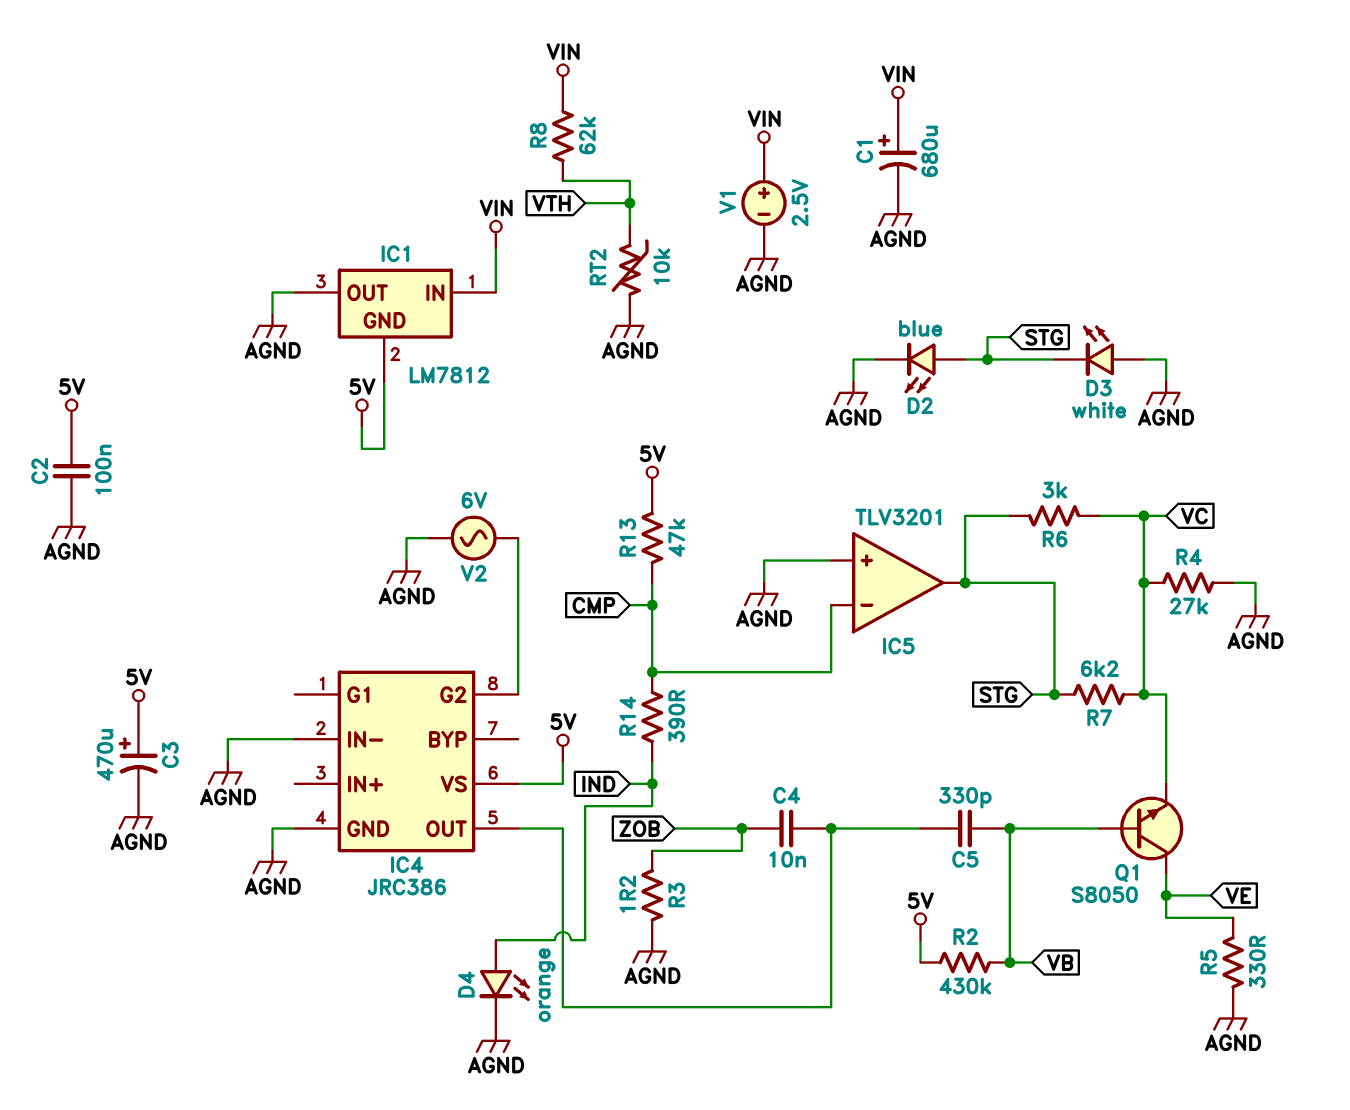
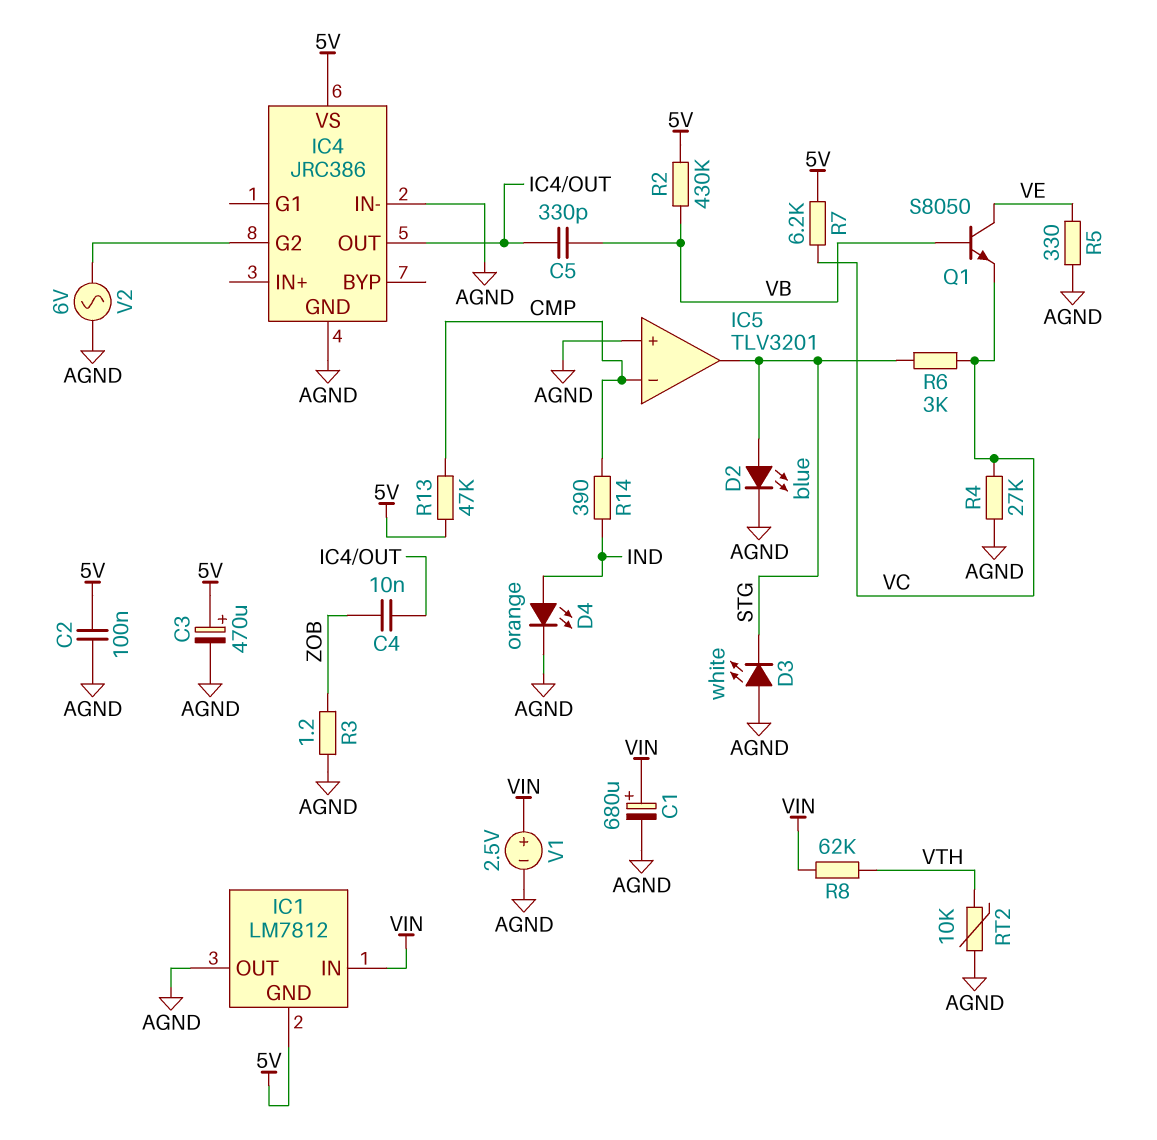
R7: 6.2k (STG, VC) -> 6.2k (5V, VC)

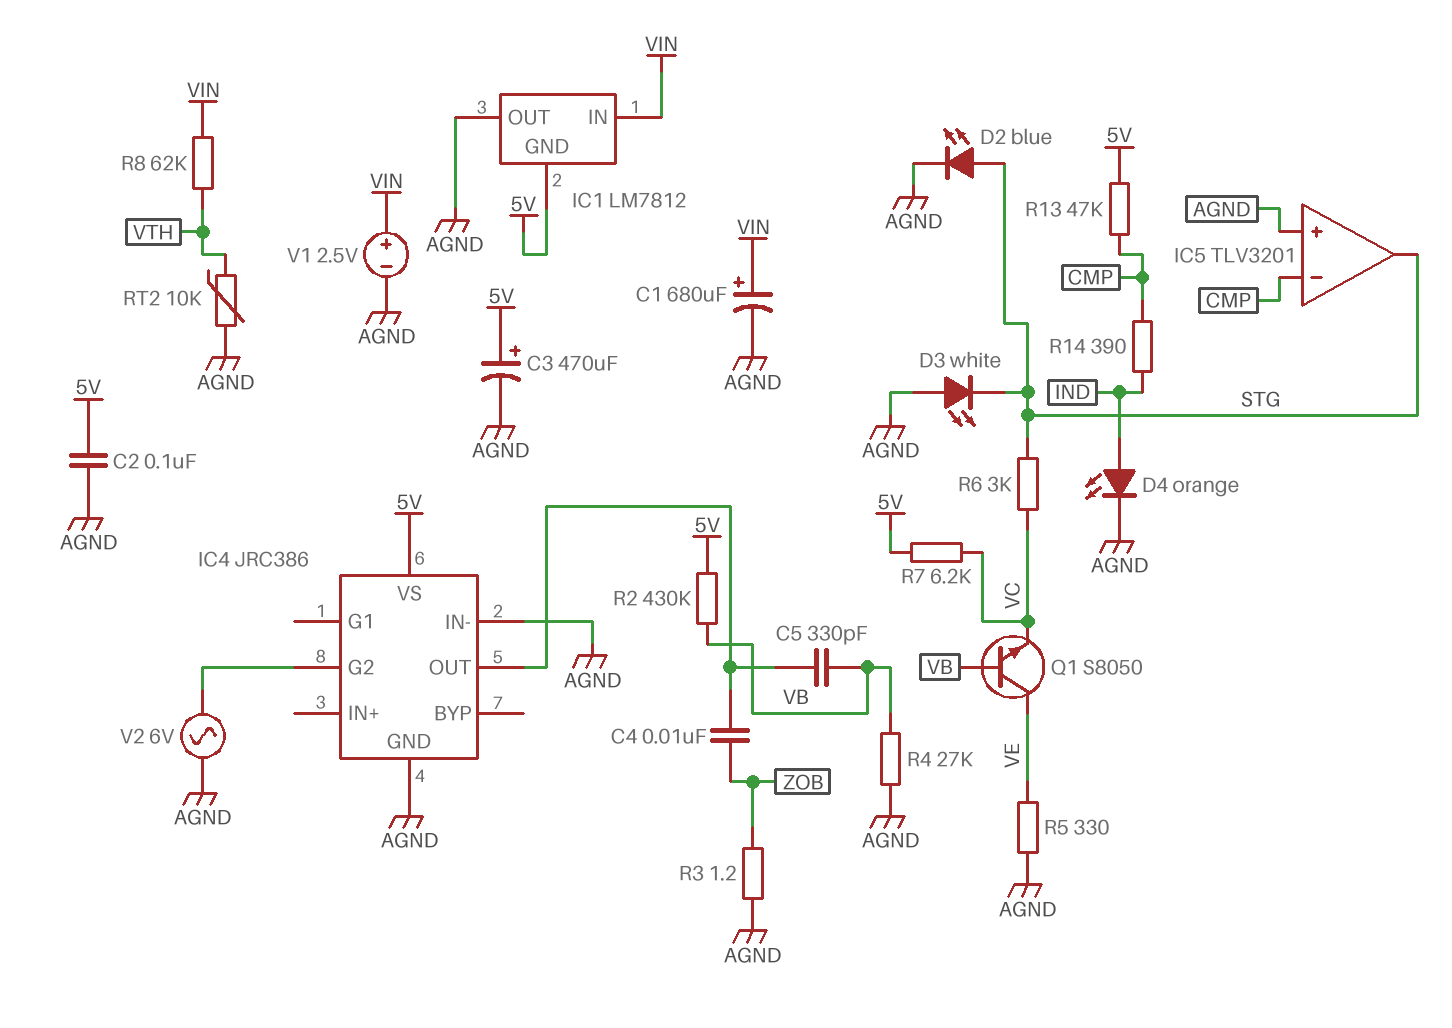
R4: 27k (AGND, VC) -> 27k (AGND, VB)

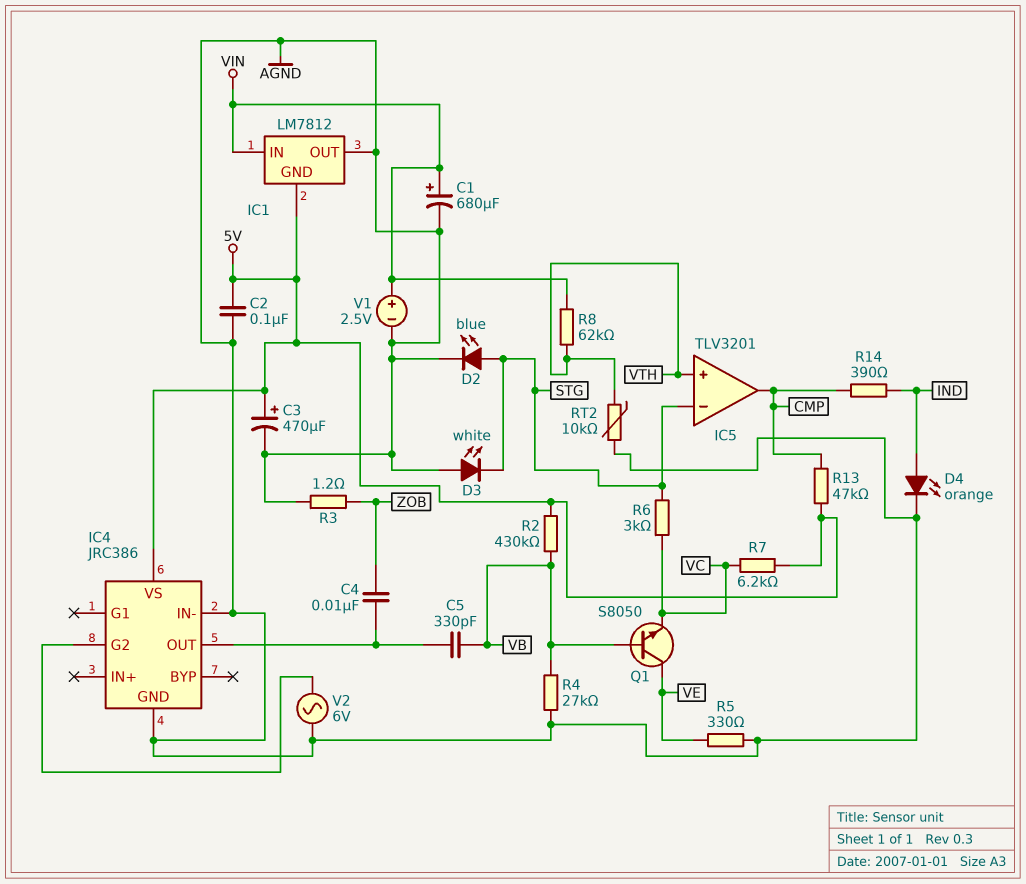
IC5 pin in+: AGND -> VTH
IC5 pin in-: CMP -> STG
IC5 pin out: STG -> CMP

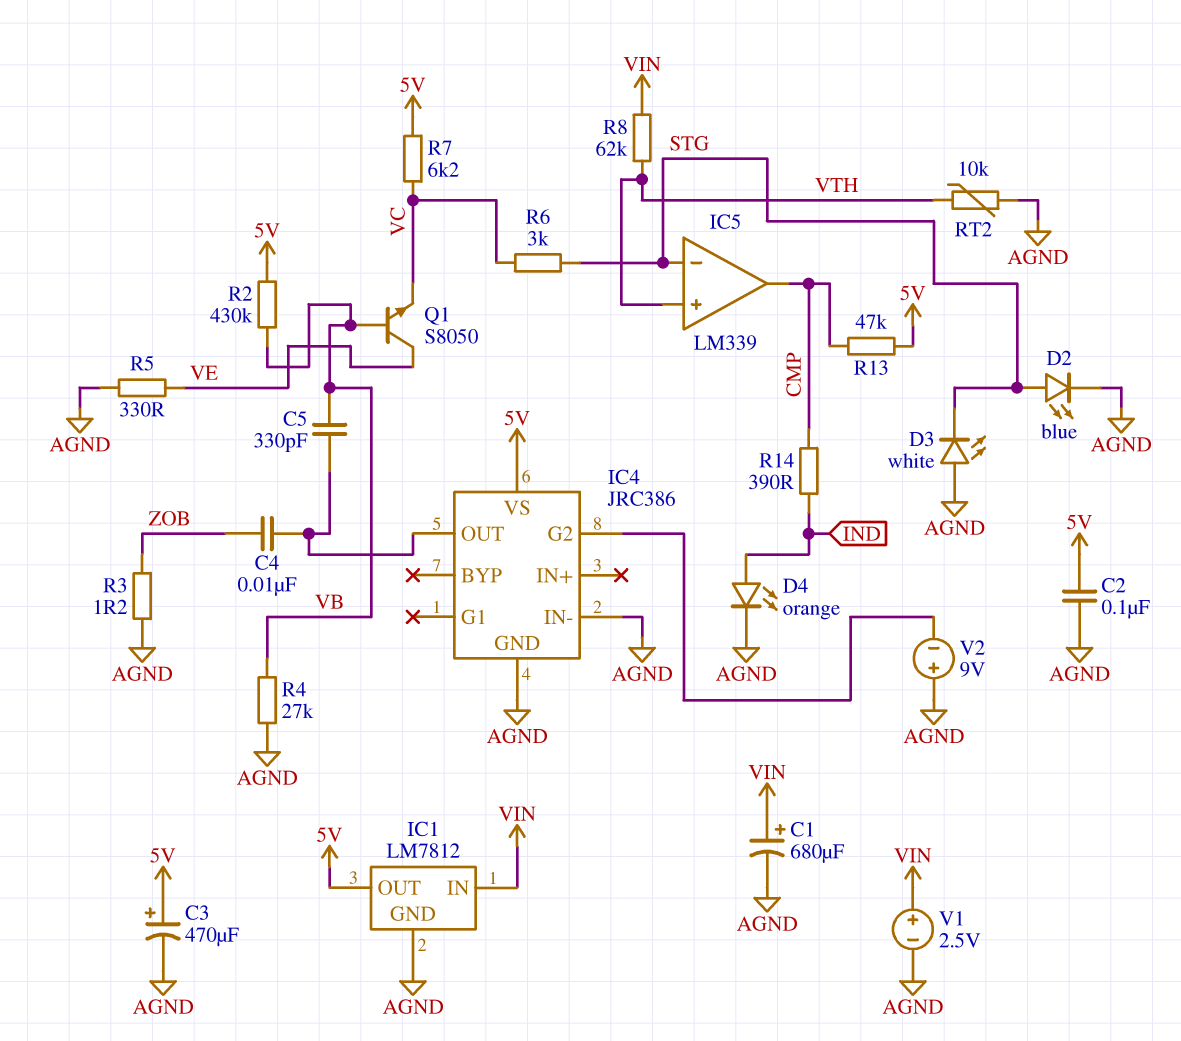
IC1 pin GND: 5V -> AGND
IC1 pin OUT: AGND -> 5V
IC5: TLV3201 -> LM339
V2: AC 6V (AGND, IC4/G2) -> 9V (plus AGND, minus IC4/G2)

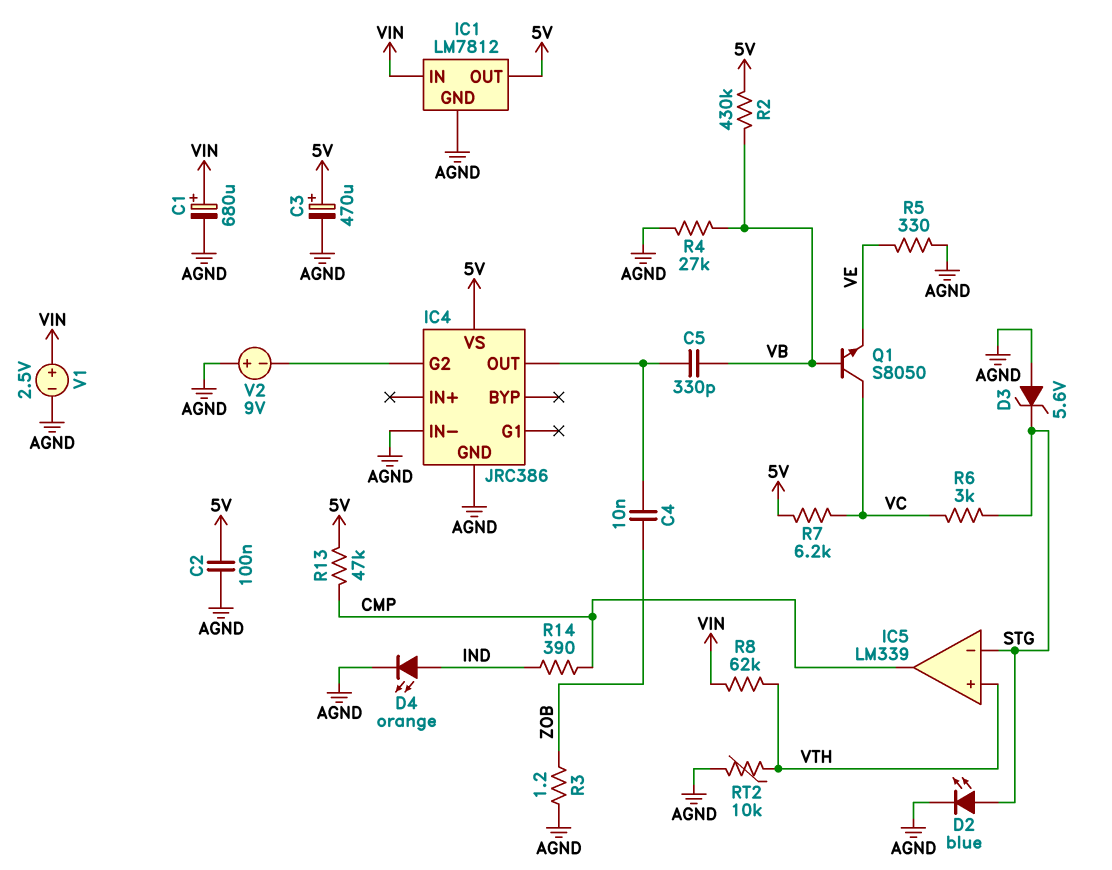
D3: LED white (A AGND, K STG) -> zener 5.6V (A AGND, K STG)
Q1: NPN S8050 (B VB, C VE, E VC) -> NPN S8050 (B VB, C VC, E VE)

